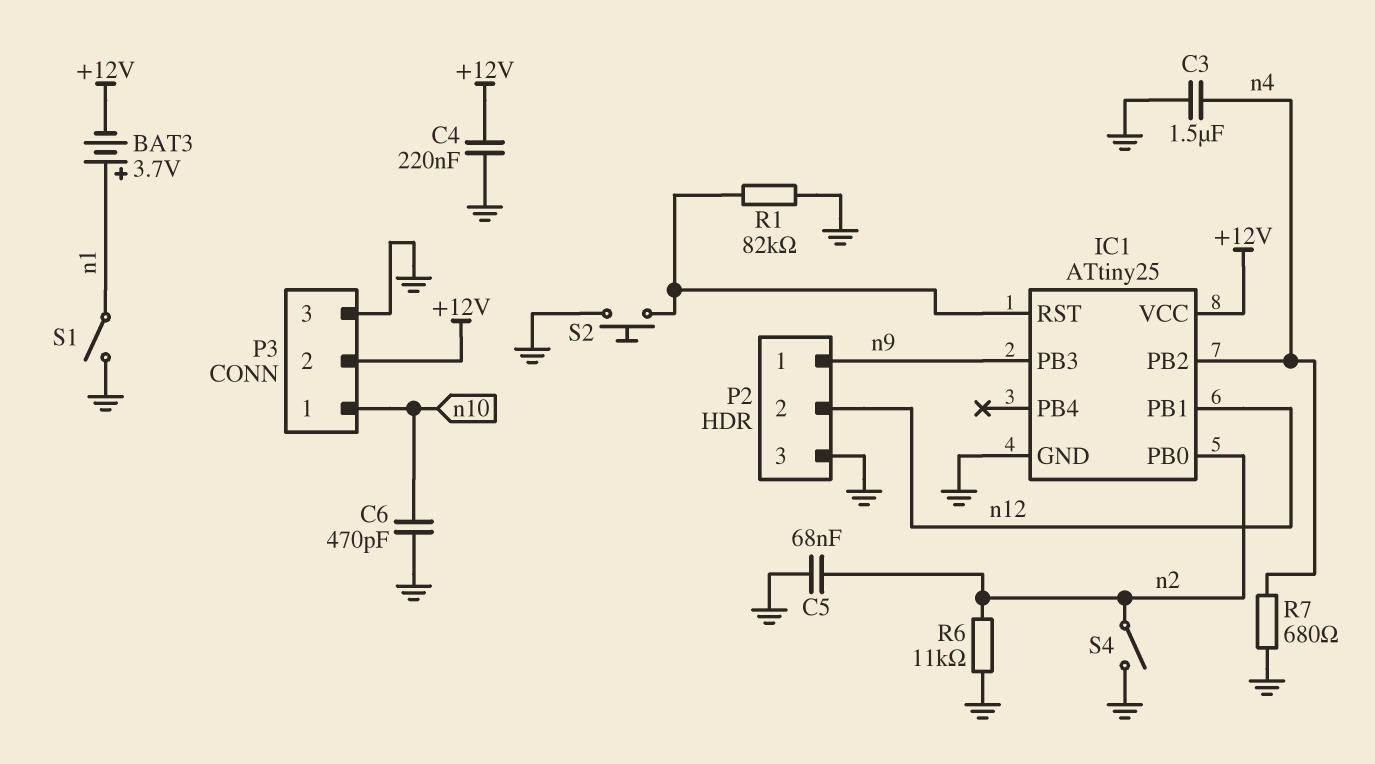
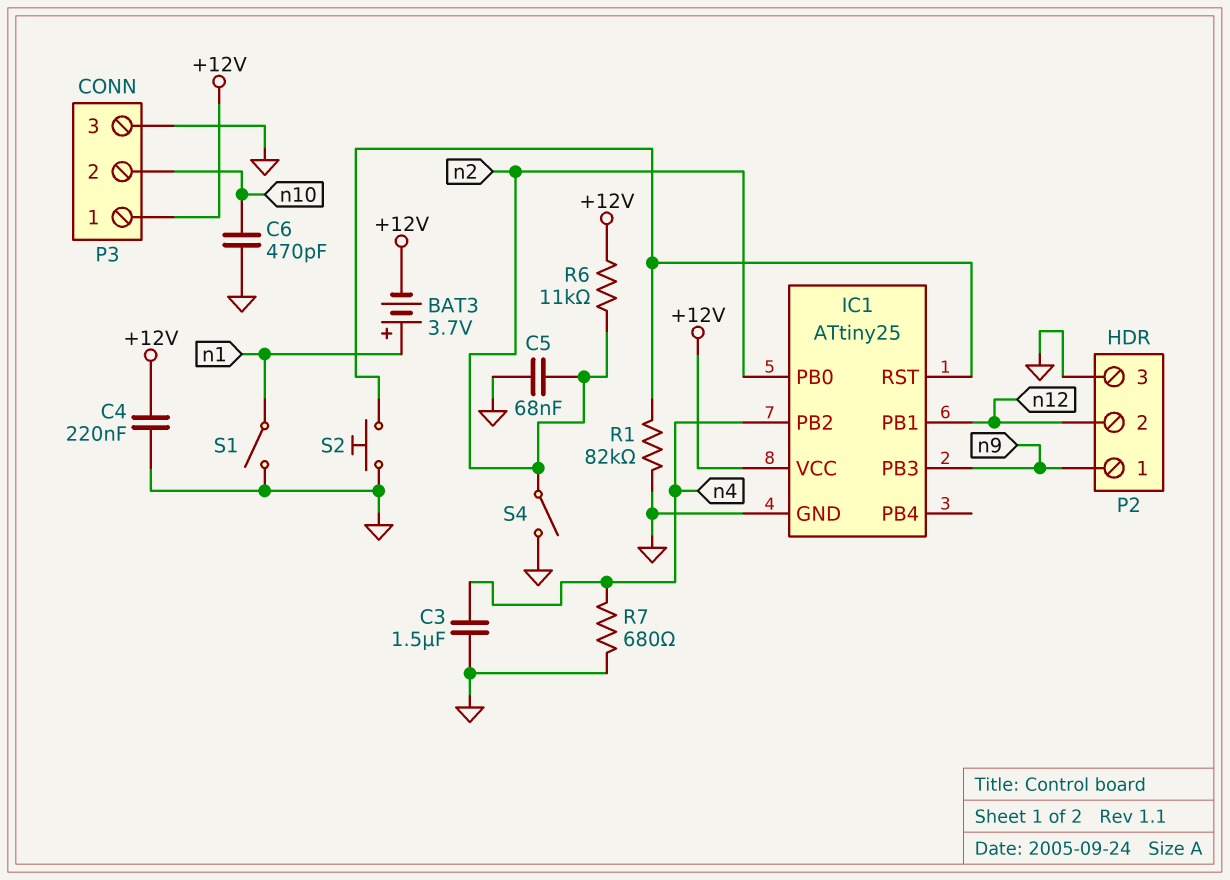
P3 pin 1: n10 -> +12V
P3 pin 2: +12V -> n10
R6: 11k (GND, n2) -> 11k (+12V, n2)

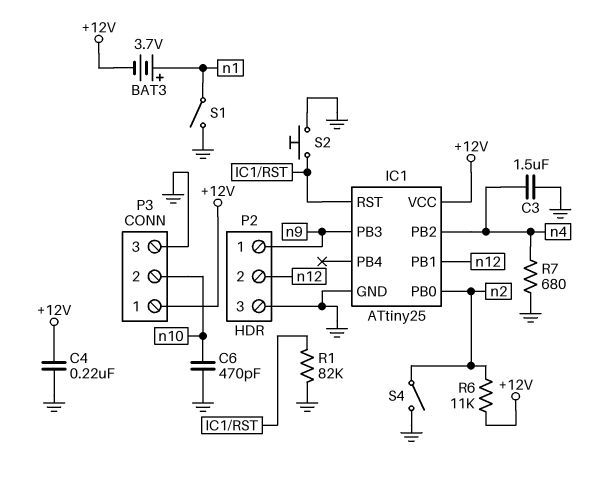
C5: 68nF (GND, n2) -> none

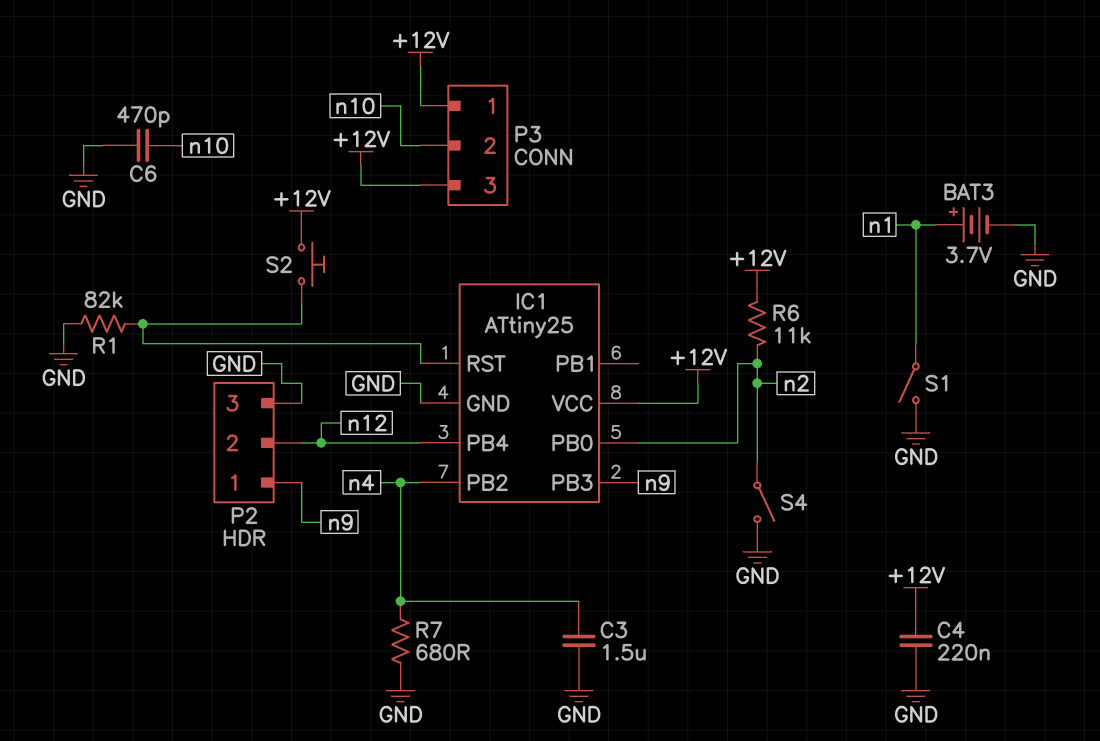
BAT3: 3.7V (plus n1, minus +12V) -> 3.7V (plus n1, minus GND)
IC1 pin PB1: n12 -> none
IC1 pin PB4: none -> n12
P3 pin 3: GND -> +12V
S2: button (GND, IC1/RST) -> button (+12V, IC1/RST)

